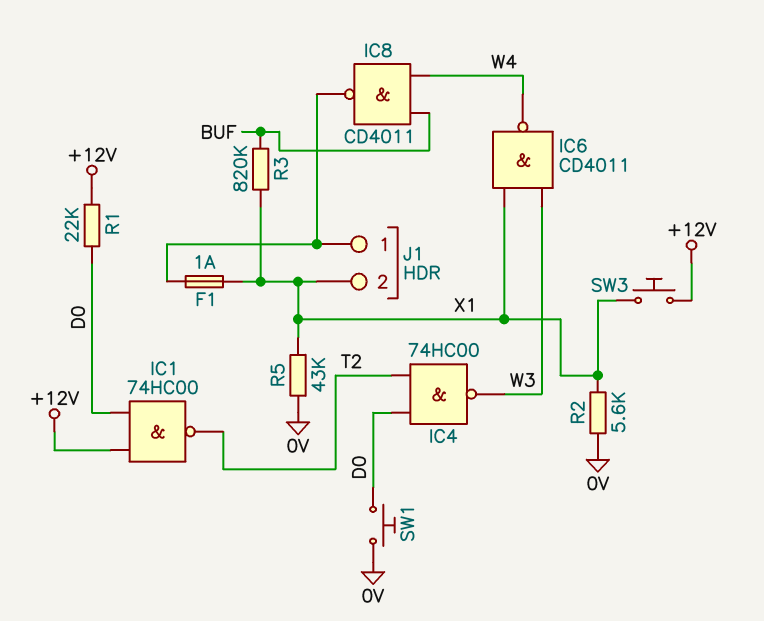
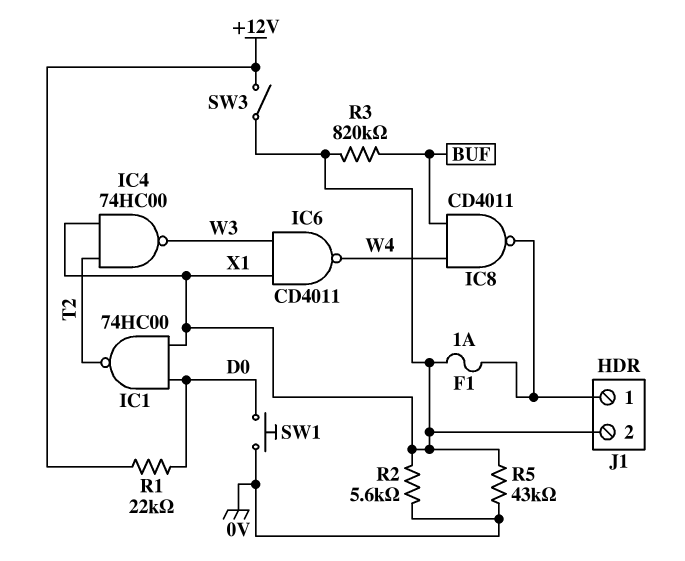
IC1: NAND 74HC00 (in +12V, in D0, out T2) -> NAND 74HC00 (in D0, in X1, out T2)
IC4: NAND 74HC00 (in D0, in T2, out W3) -> NAND 74HC00 (in T2, in X1, out W3)
SW3: button (+12V, X1) -> switch (+12V, X1)

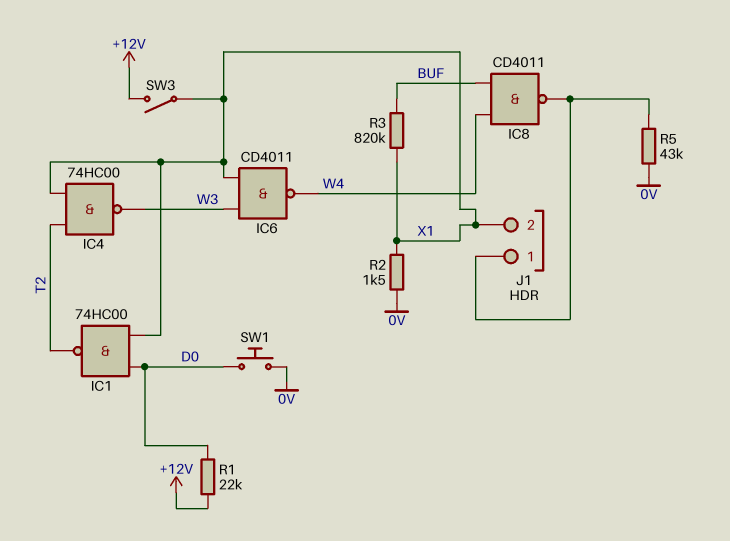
F1: 1A (J1/1, X1) -> none
R2: 5.6k (0V, X1) -> 1.5k (0V, X1)
R5: 43k (0V, X1) -> 43k (0V, J1/1)

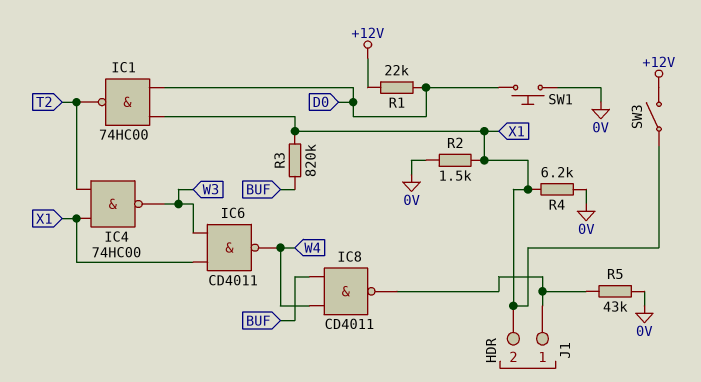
R4: none -> 6.2k (0V, X1)

